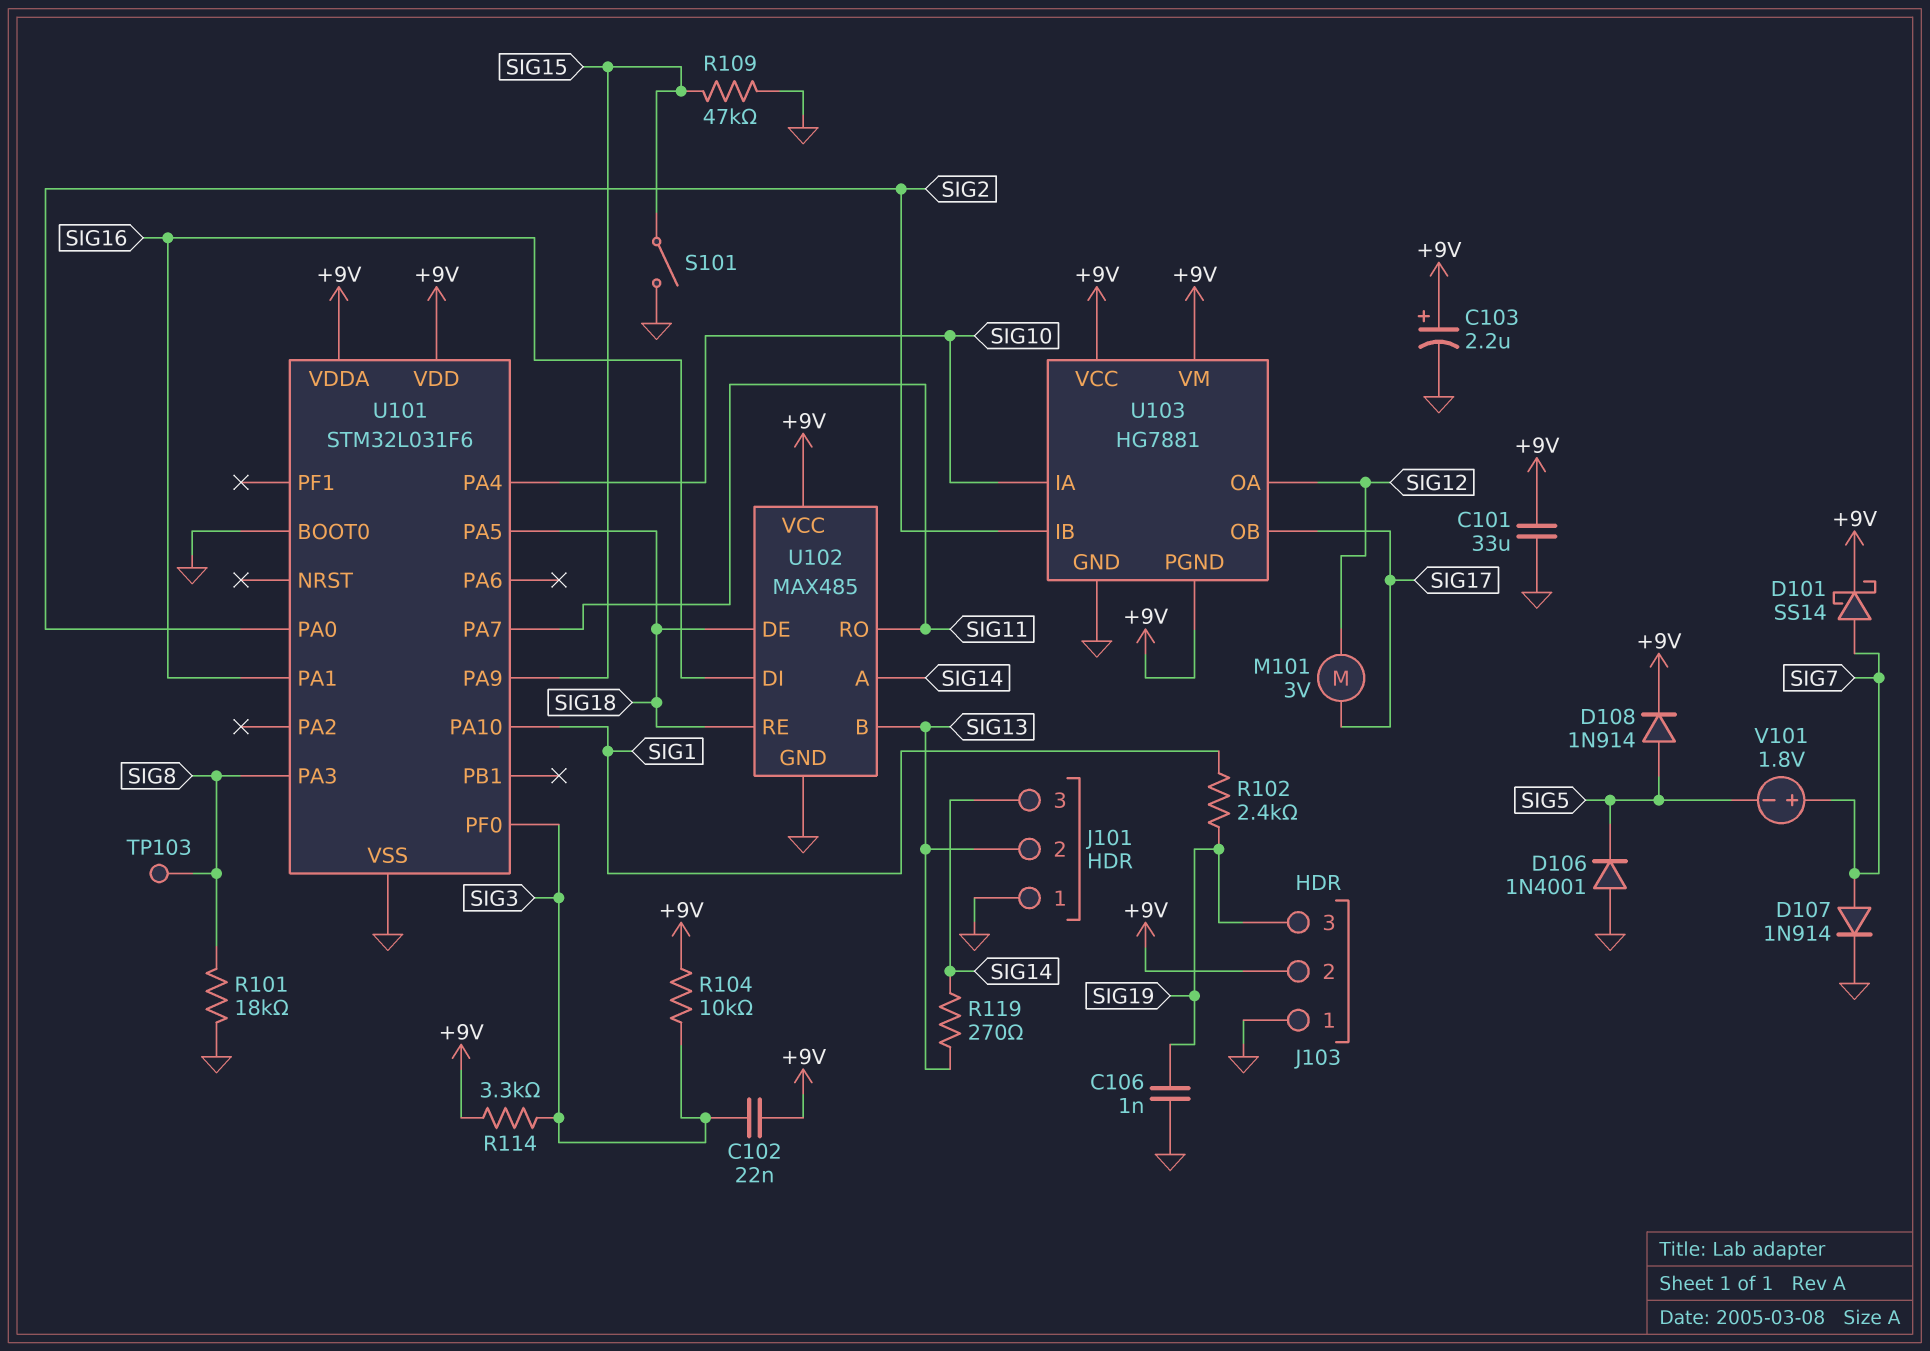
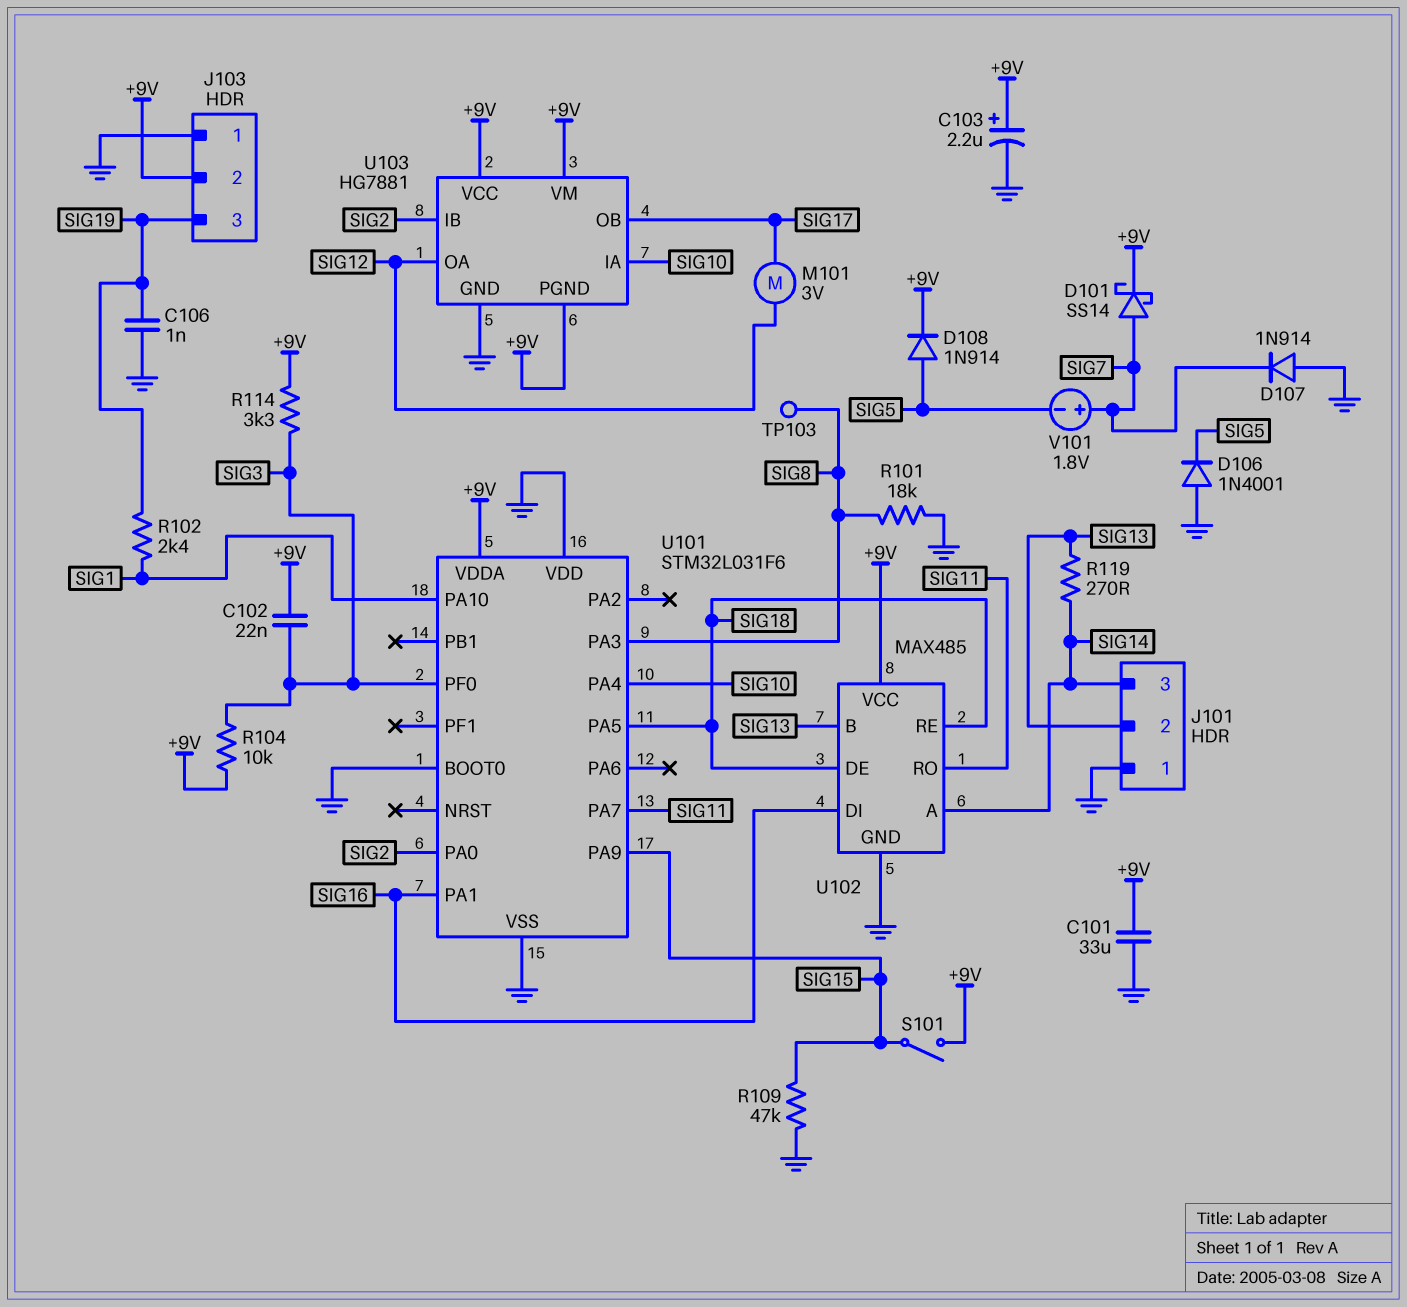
D107: diode 1N914 (A SIG7, K GND) -> diode 1N914 (A GND, K SIG7)
S101: switch (GND, SIG15) -> switch (+9V, SIG15)
U101 pin VDD: +9V -> GND

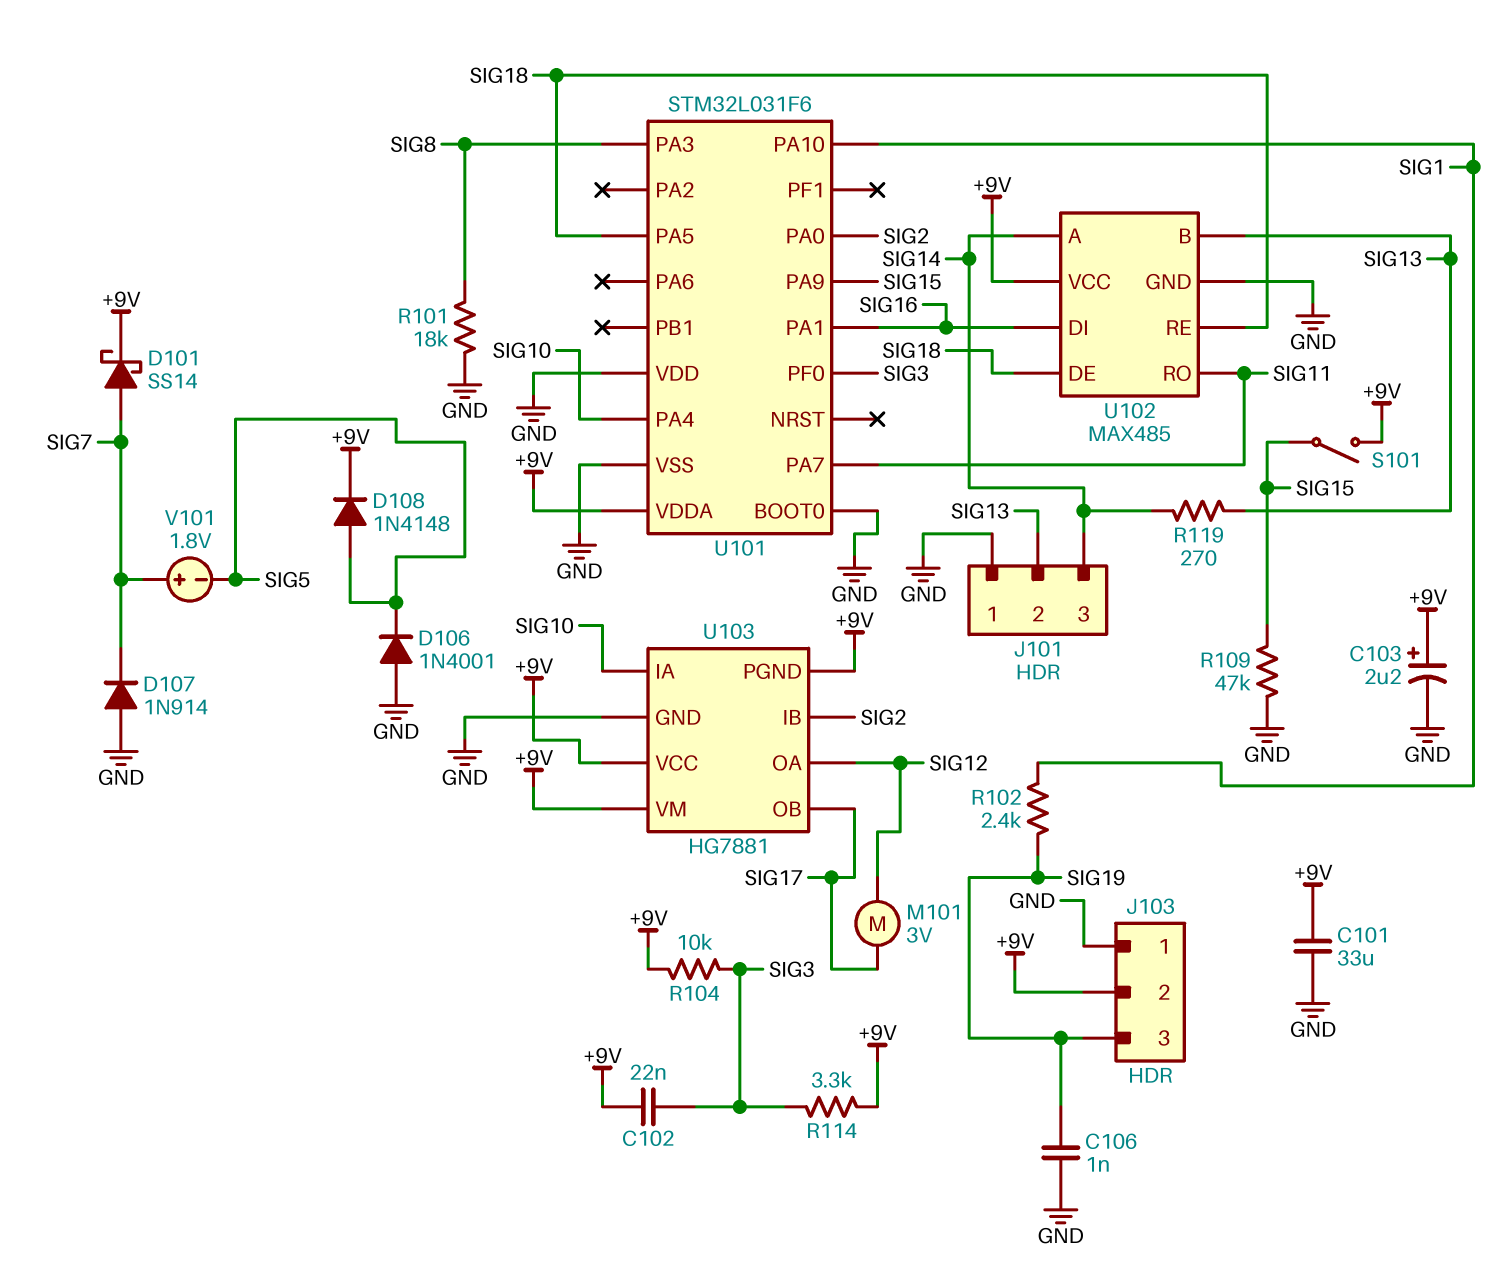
D108: diode 1N914 (A SIG5, K +9V) -> diode 1N4148 (A SIG5, K +9V)
TP103: test point (SIG8) -> none

